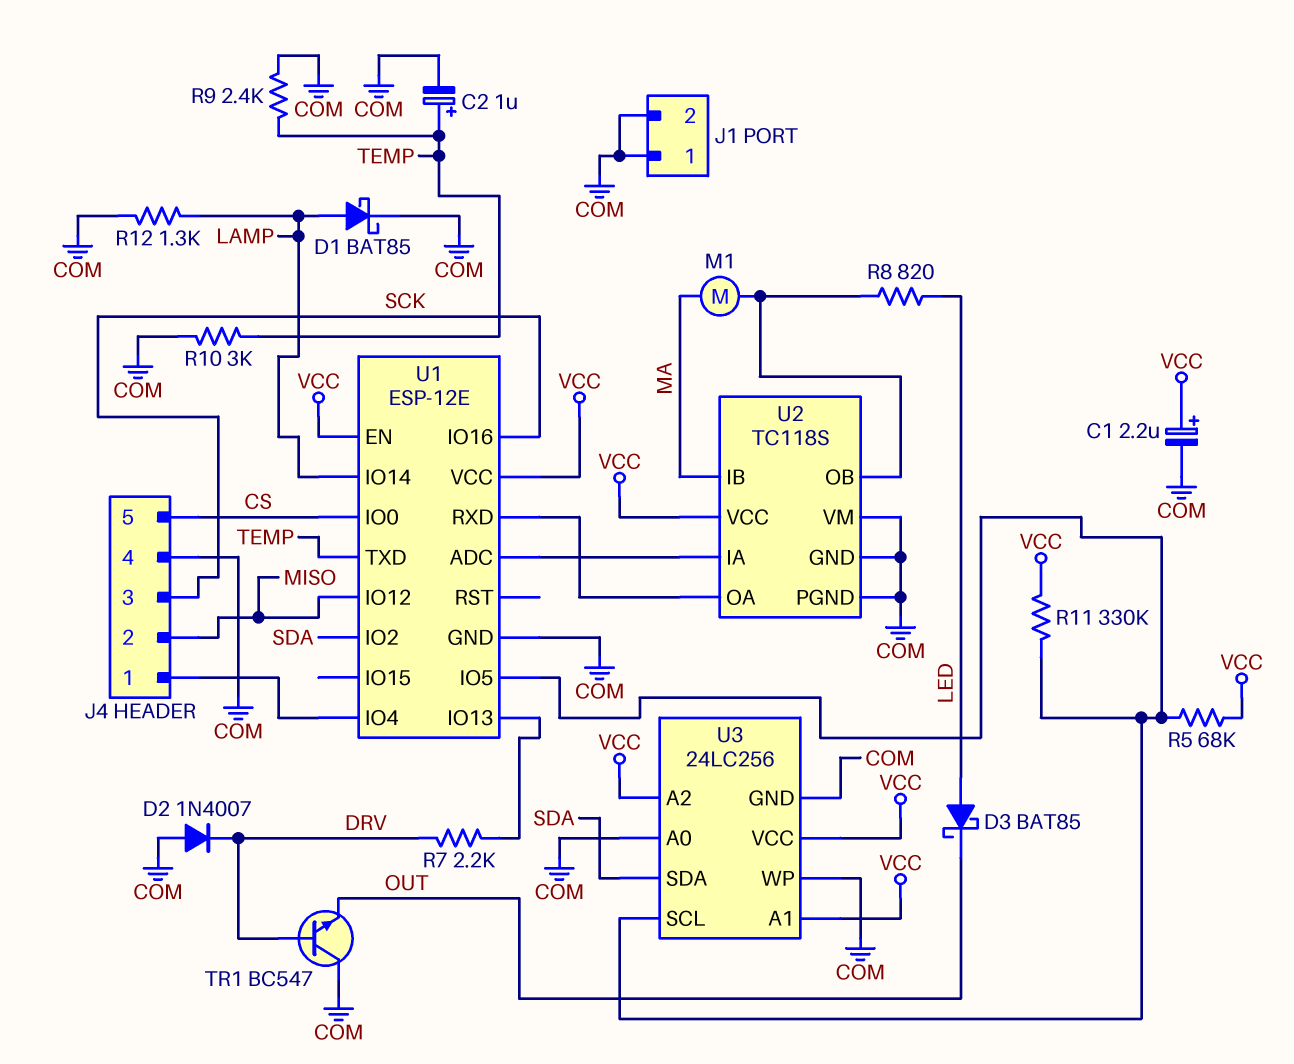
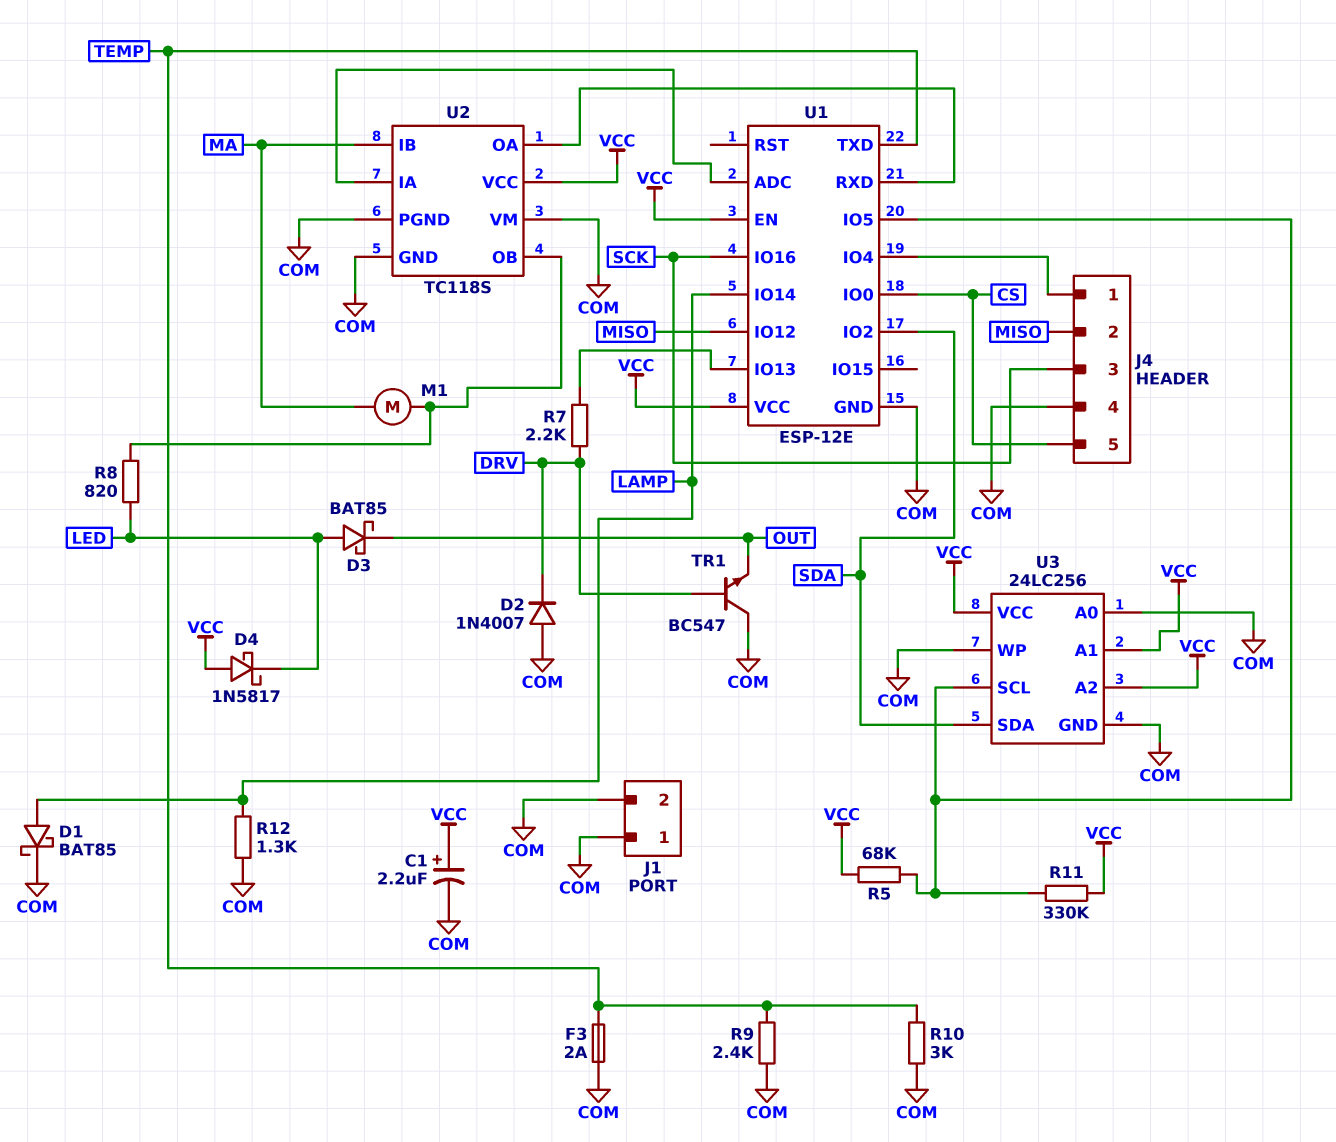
C2: 1uF (plus TEMP, minus COM) -> none
D4: none -> schottky 1N5817 (A VCC, K LED)
F3: none -> 2A (COM, TEMP)

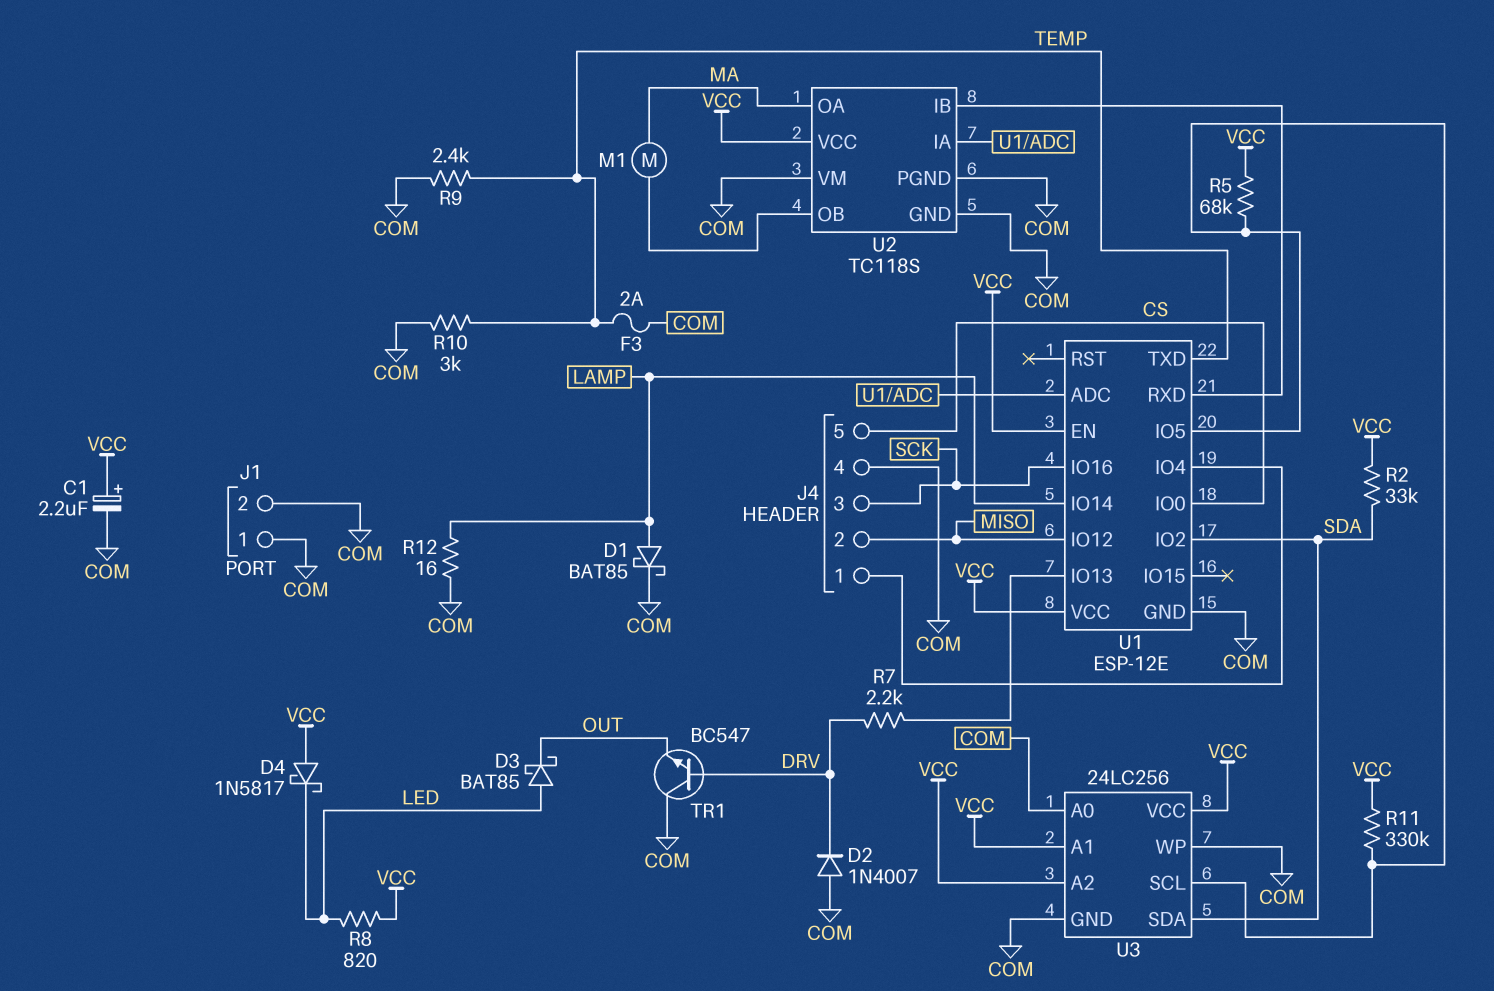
R2: none -> 33k (SDA, VCC)
R8: 820 (LED, U2/OB) -> 820 (LED, VCC)
R12: 1.3k (COM, LAMP) -> 16 (COM, LAMP)
U2 pin IB: MA -> U1/RXD
U2 pin OA: U1/RXD -> MA

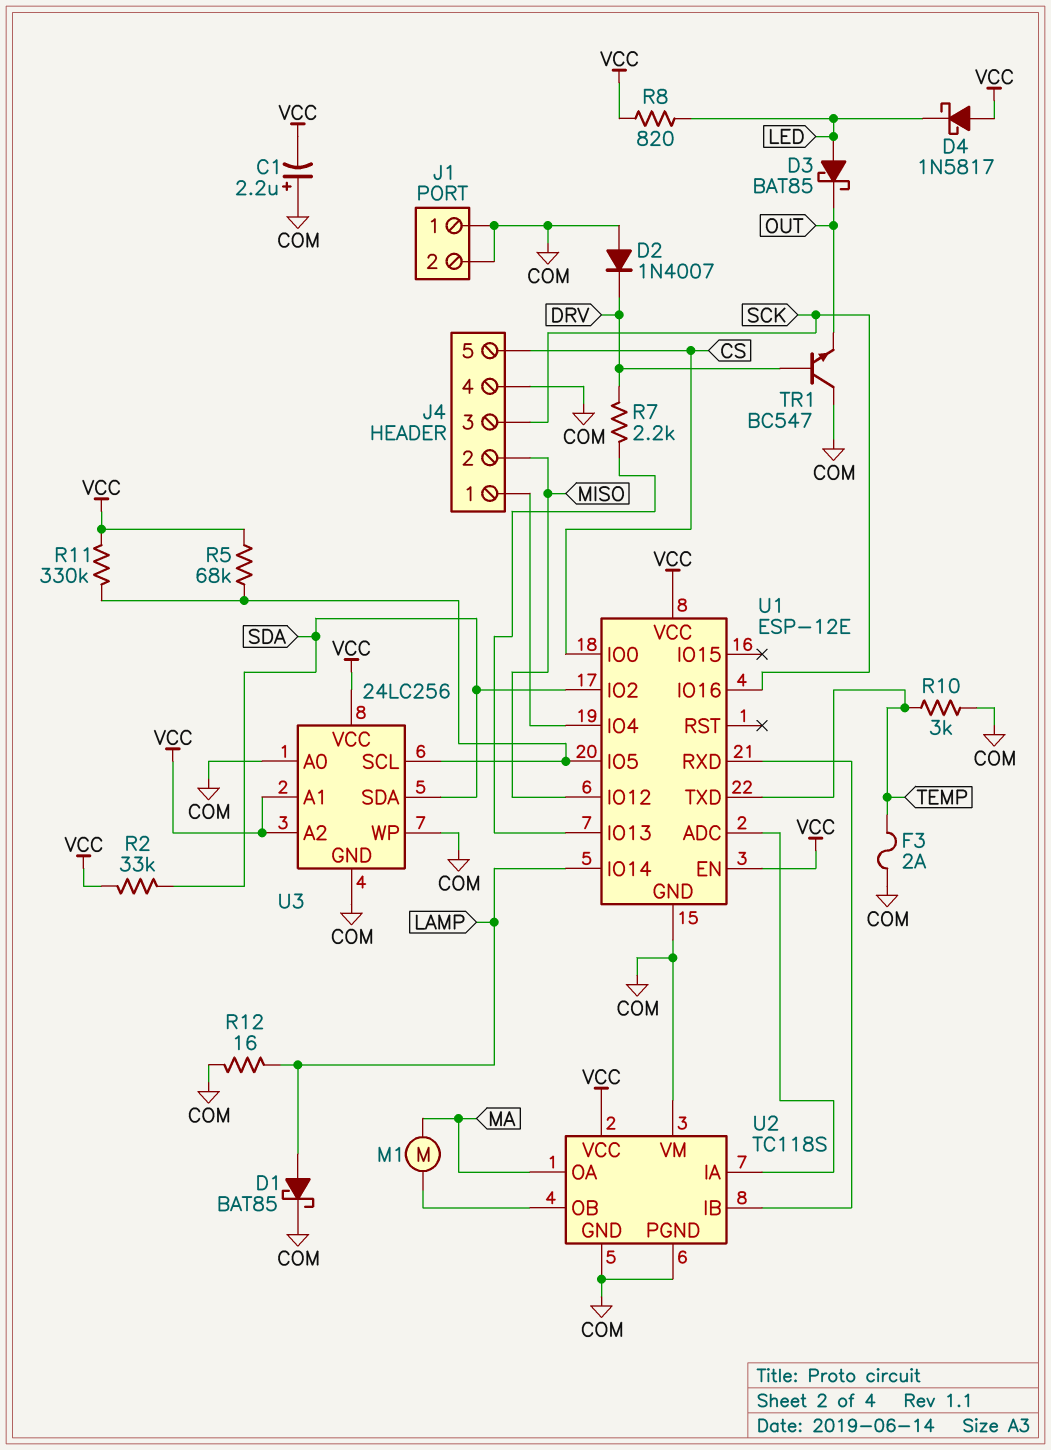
C1: 2.2uF (plus VCC, minus COM) -> 2.2uF (plus COM, minus VCC)
R9: 2.4k (COM, TEMP) -> none

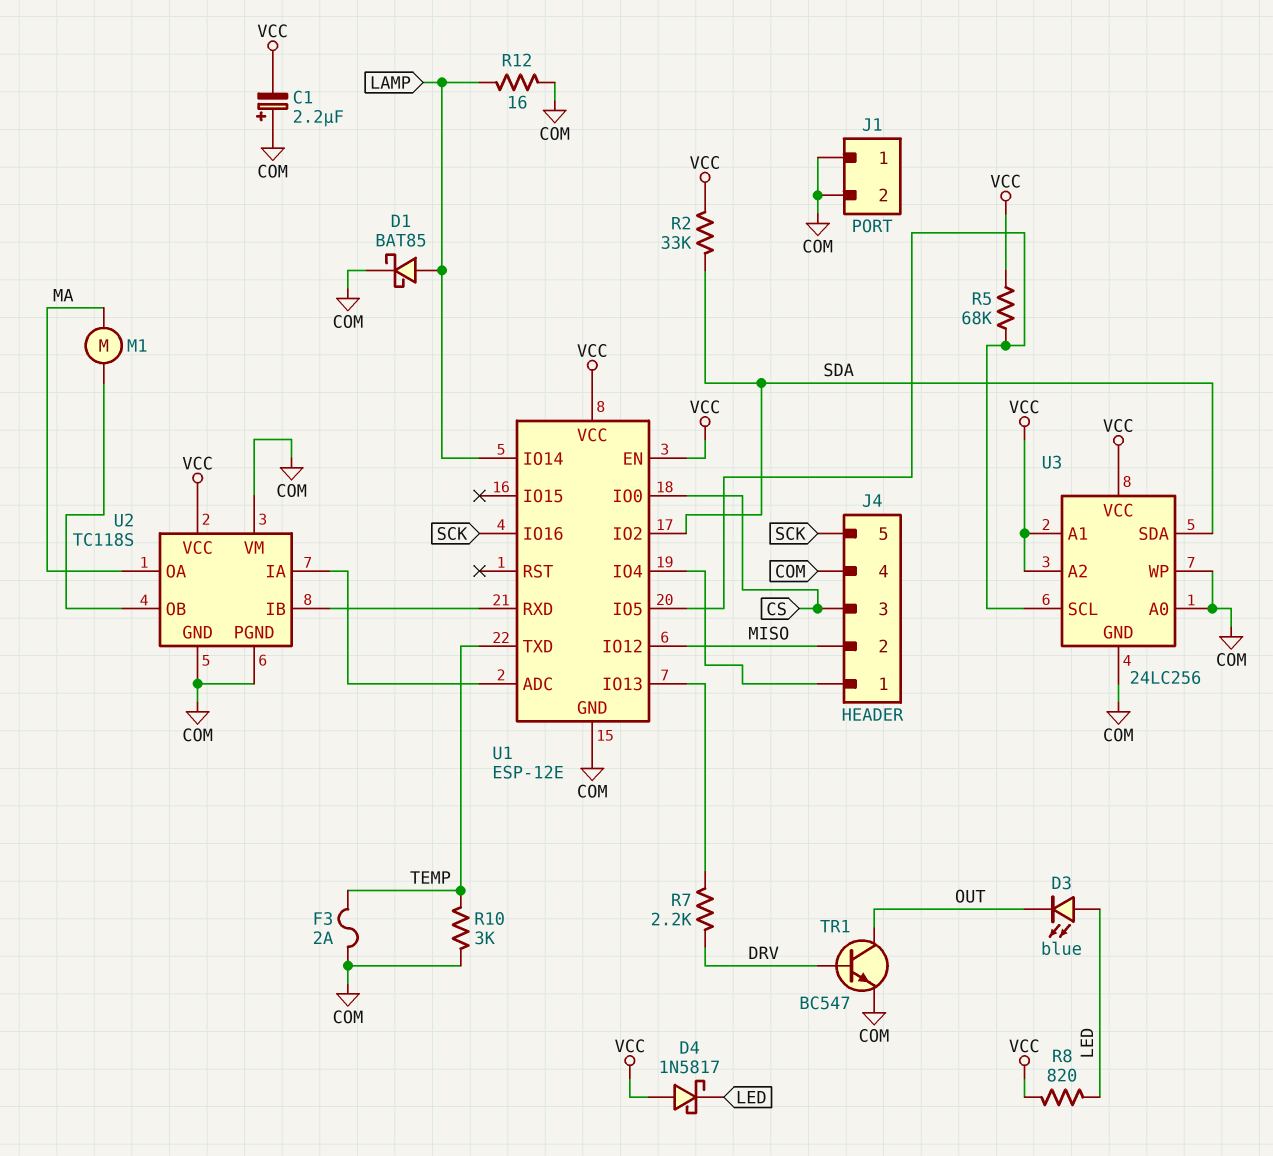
D2: diode 1N4007 (A COM, K DRV) -> none
D3: schottky BAT85 (A LED, K OUT) -> LED blue (A LED, K OUT)
J4 pin 3: SCK -> CS
J4 pin 5: CS -> SCK
R11: 330k (U1/IO5, VCC) -> none
TR1: NPN BC547 (B DRV, C COM, E OUT) -> NPN BC547 (B DRV, C OUT, E COM)

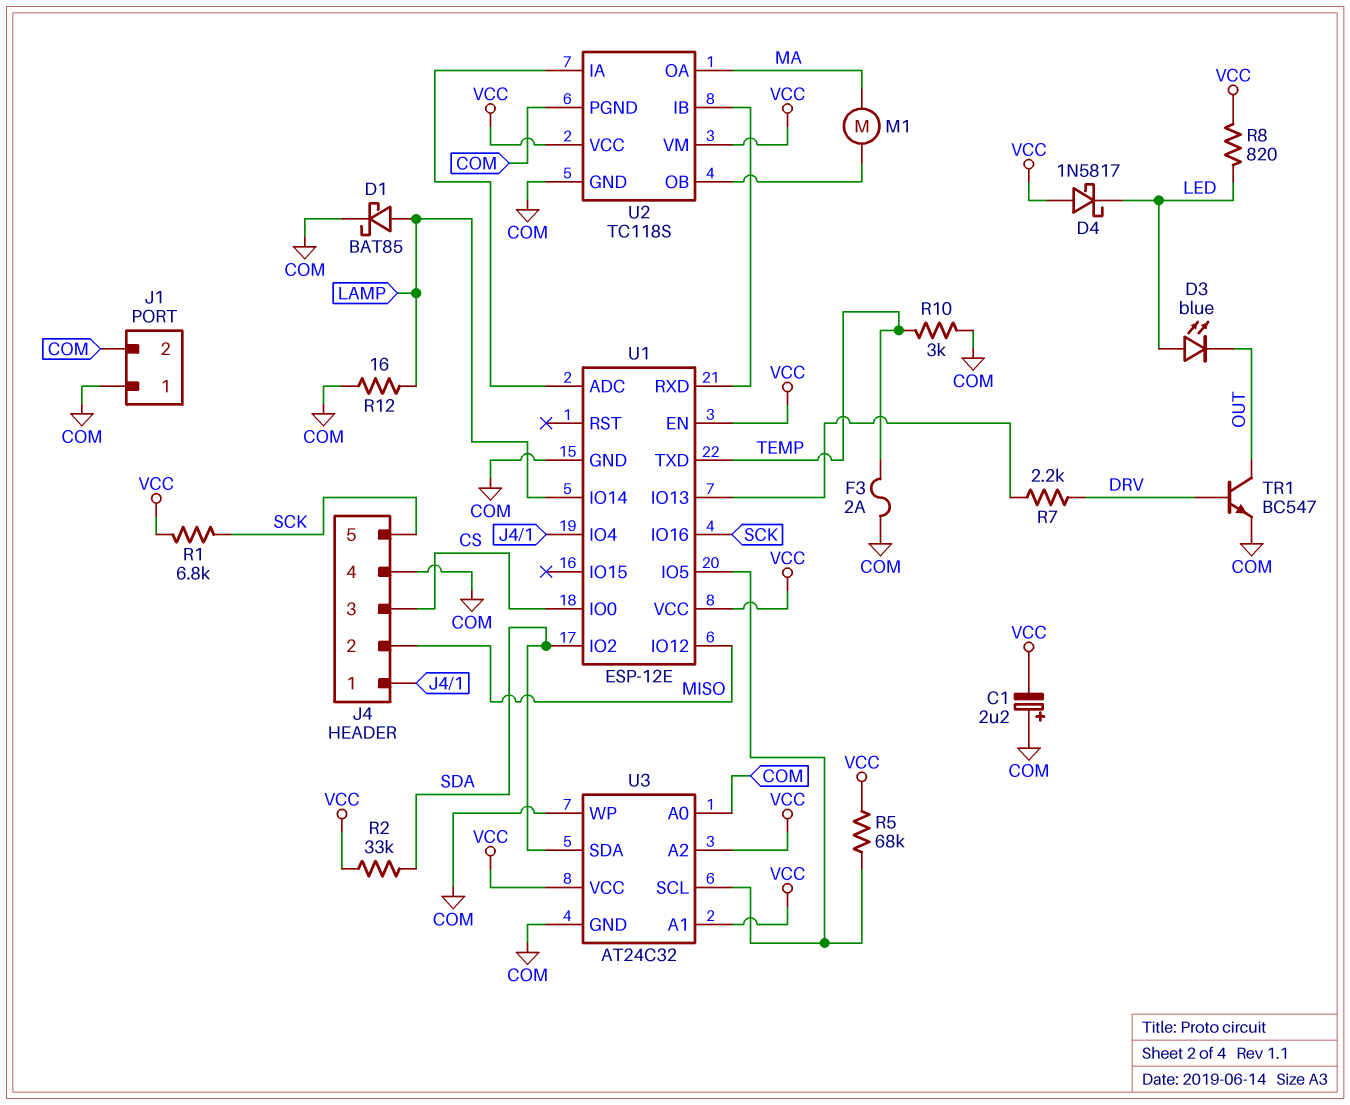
R1: none -> 6.8k (SCK, VCC)
U2 pin VM: COM -> VCC
U3: 24LC256 -> AT24C32

